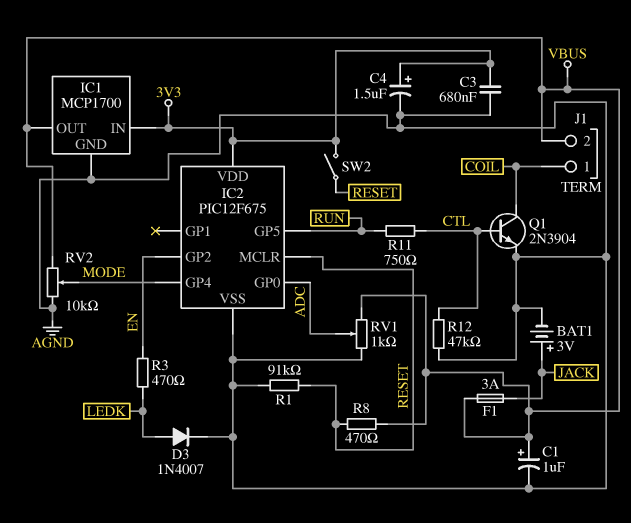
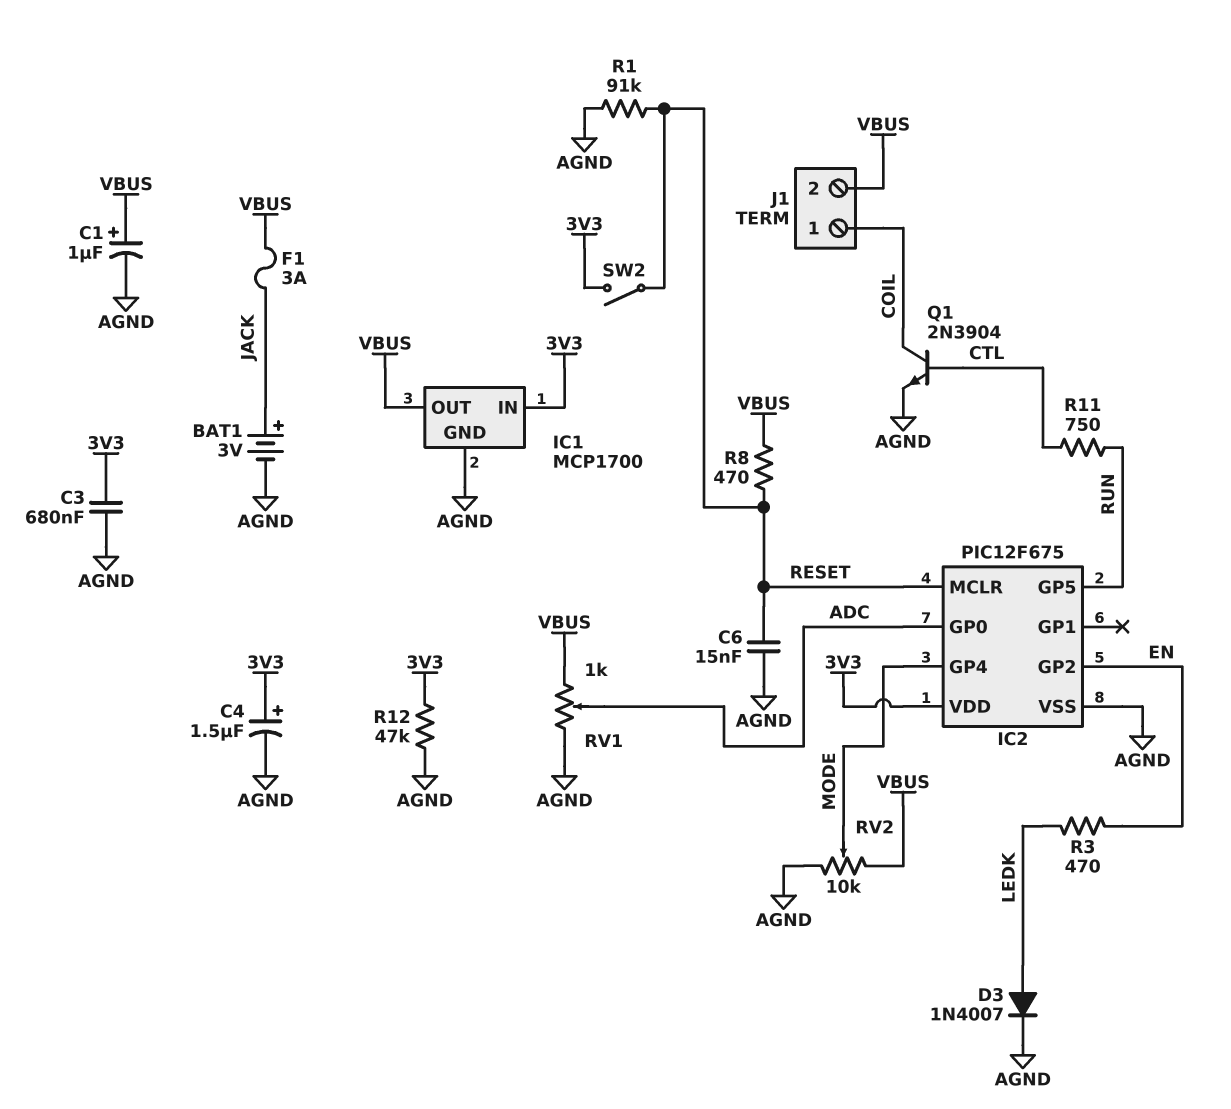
C6: none -> 15nF (AGND, RESET)
R12: 47k (AGND, CTL) -> 47k (3V3, AGND)

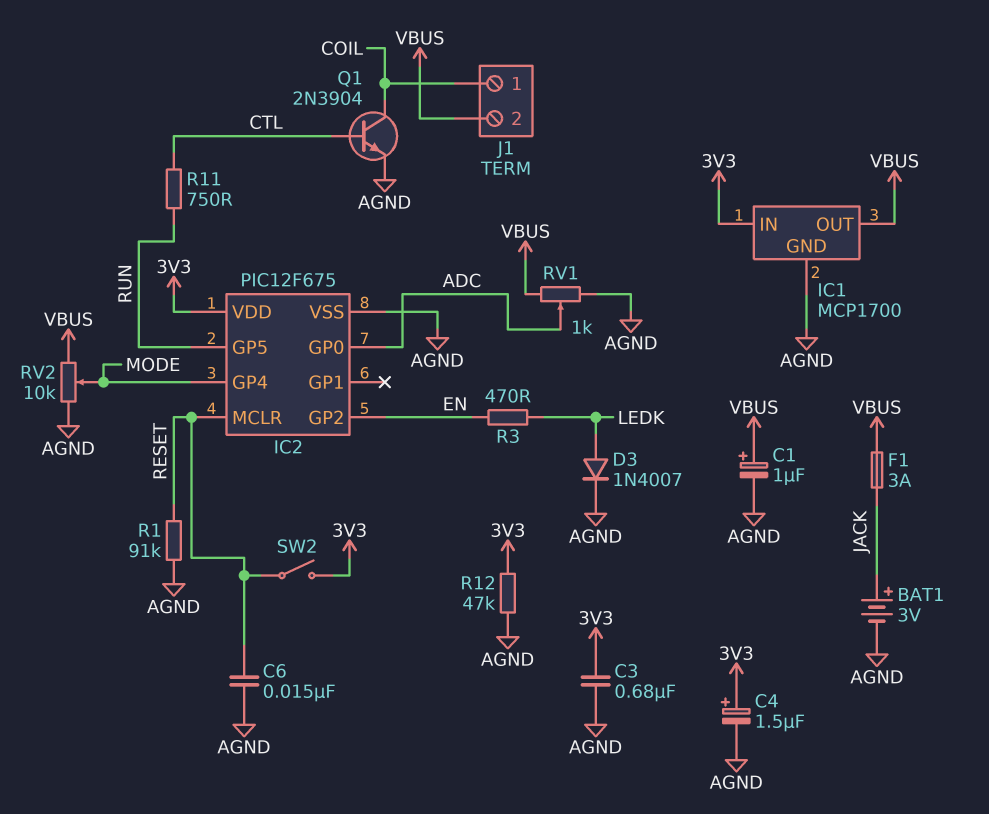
R8: 470 (RESET, VBUS) -> none

